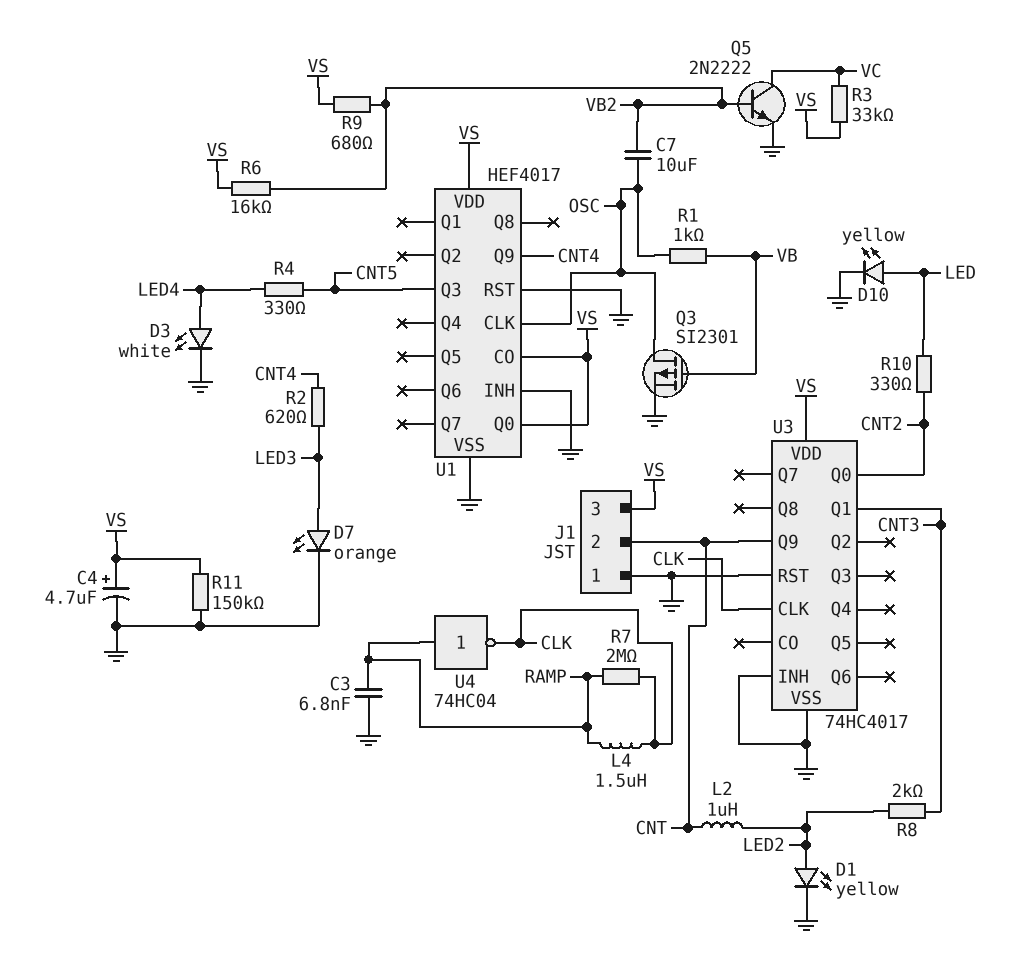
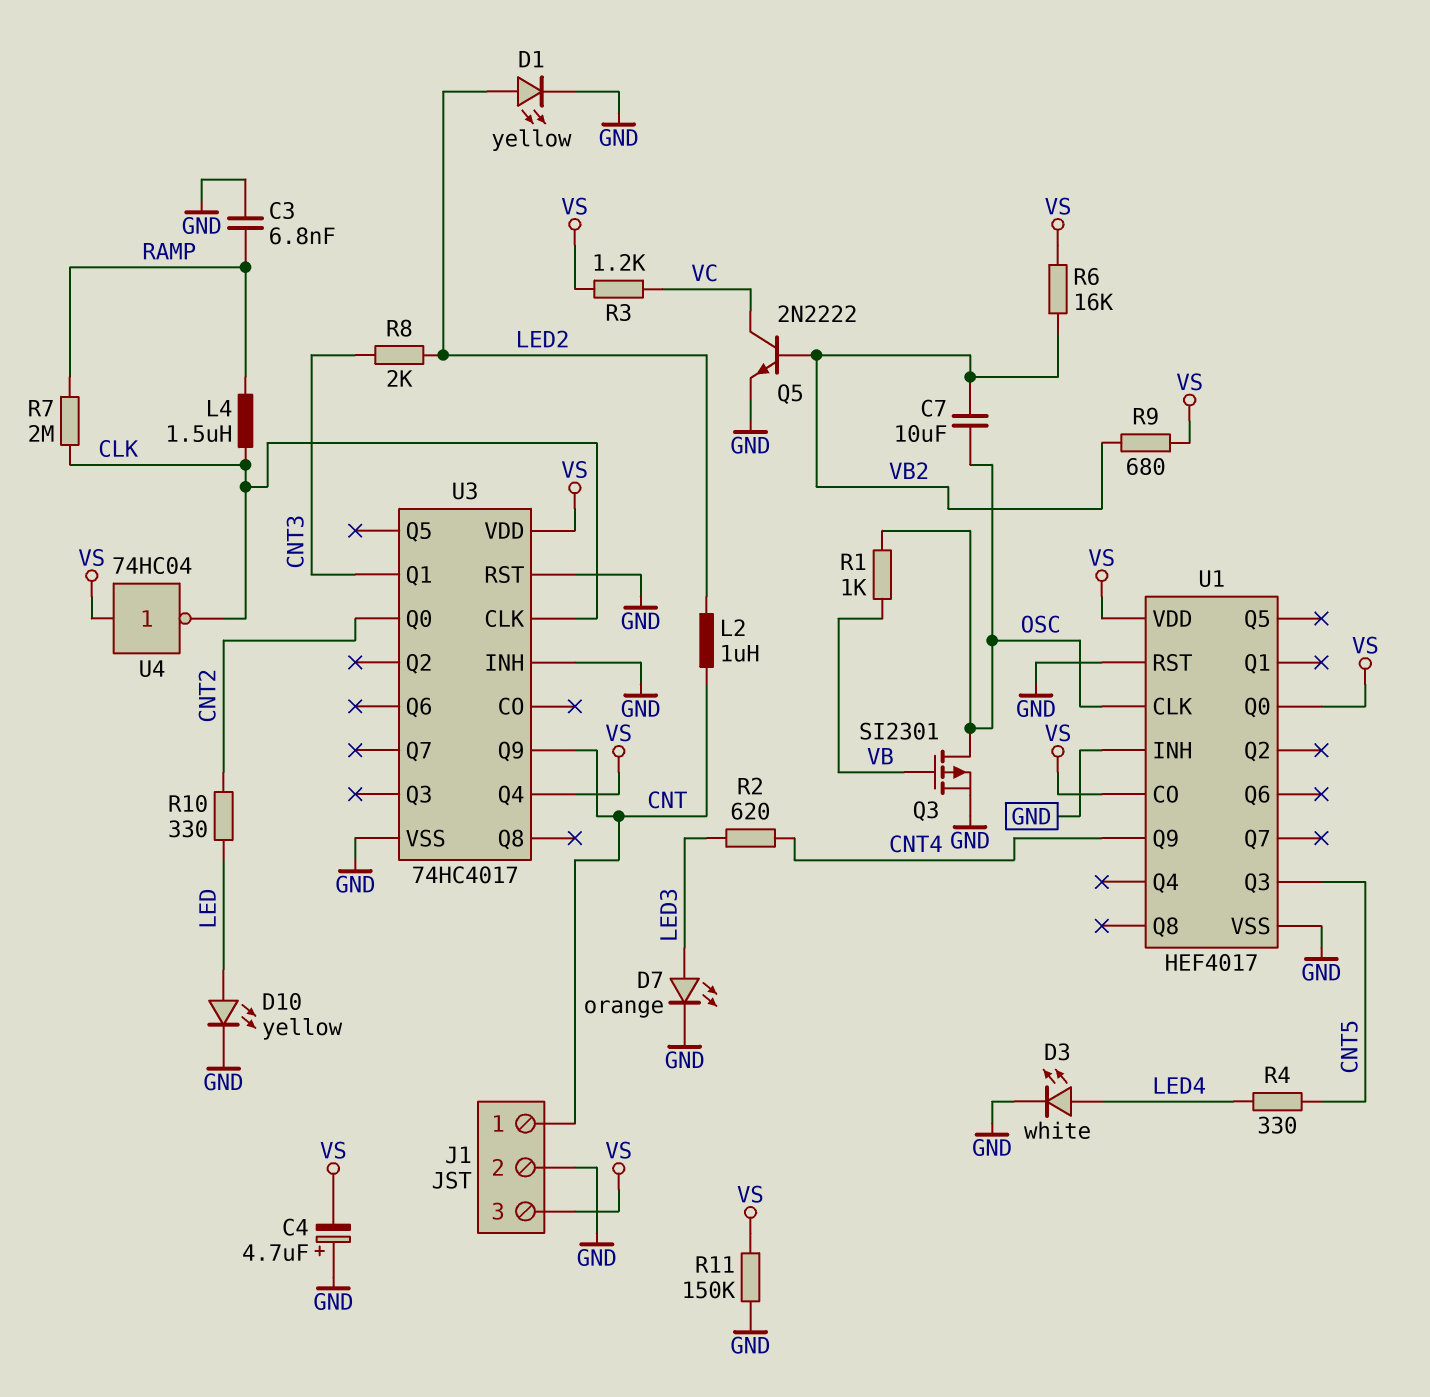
C4: 4.7uF (plus VS, minus GND) -> 4.7uF (plus GND, minus VS)
J1 pin 1: GND -> CNT
J1 pin 2: CNT -> GND
R3: 33k (VC, VS) -> 1.2k (VC, VS)
U3 pin Q4: none -> VS
U4: NOT 74HC04 (in RAMP, out CLK) -> NOT 74HC04 (in VS, out CLK)

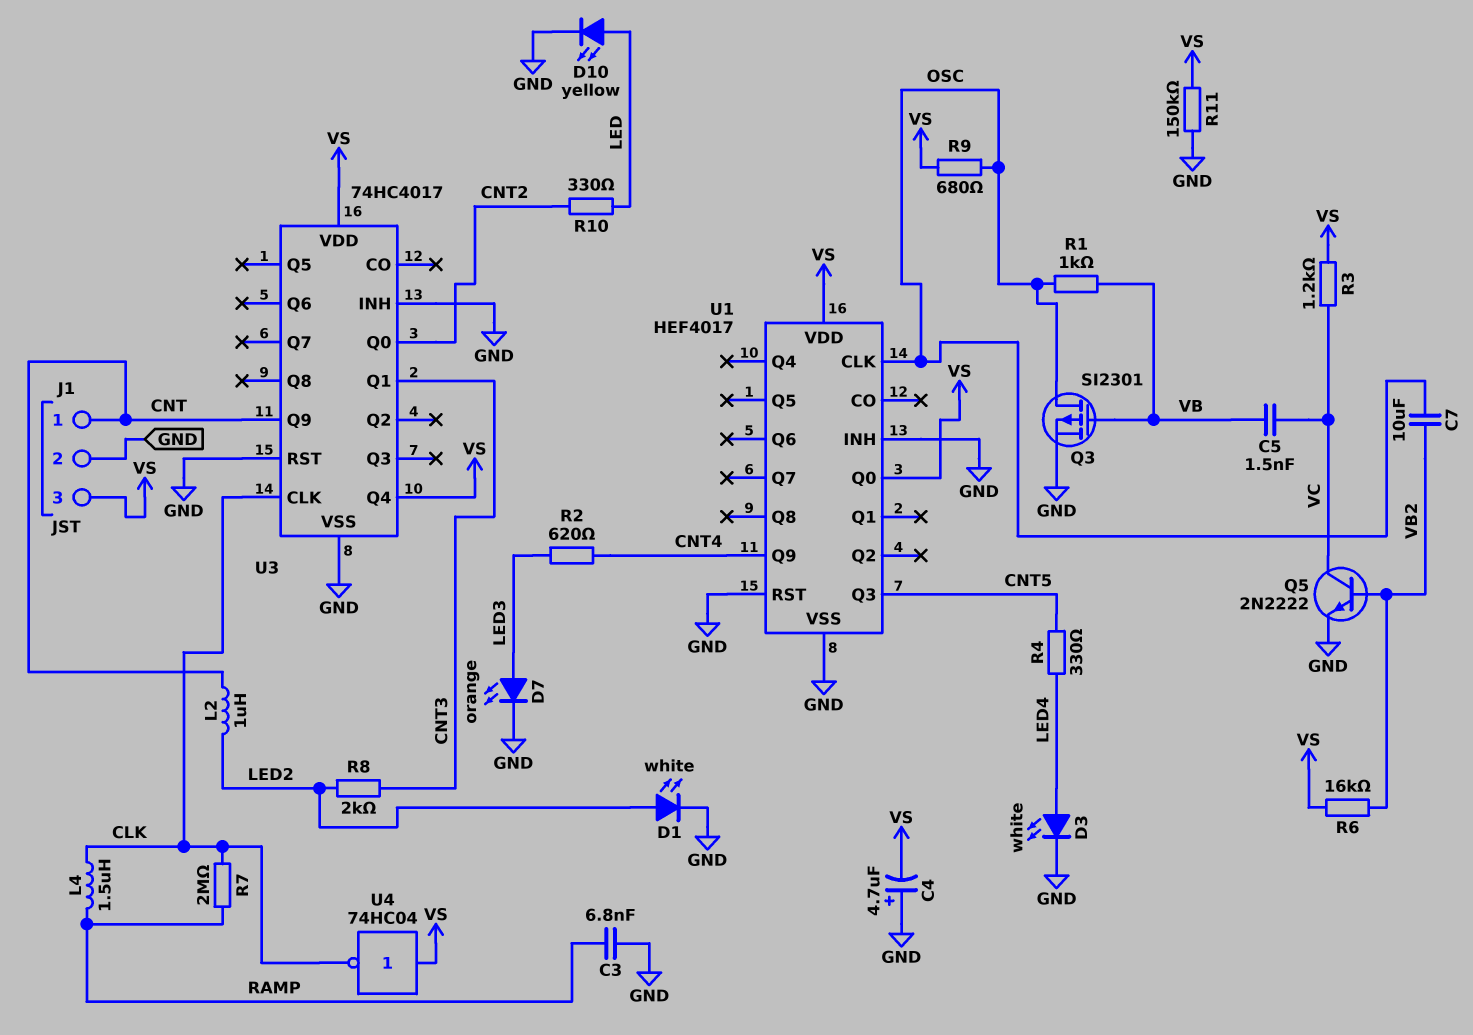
C5: none -> 1.5nF (VB, VC)
D1: LED yellow (A LED2, K GND) -> LED white (A LED2, K GND)
R9: 680 (VB2, VS) -> 680 (OSC, VS)
U1 pin CO: VS -> none

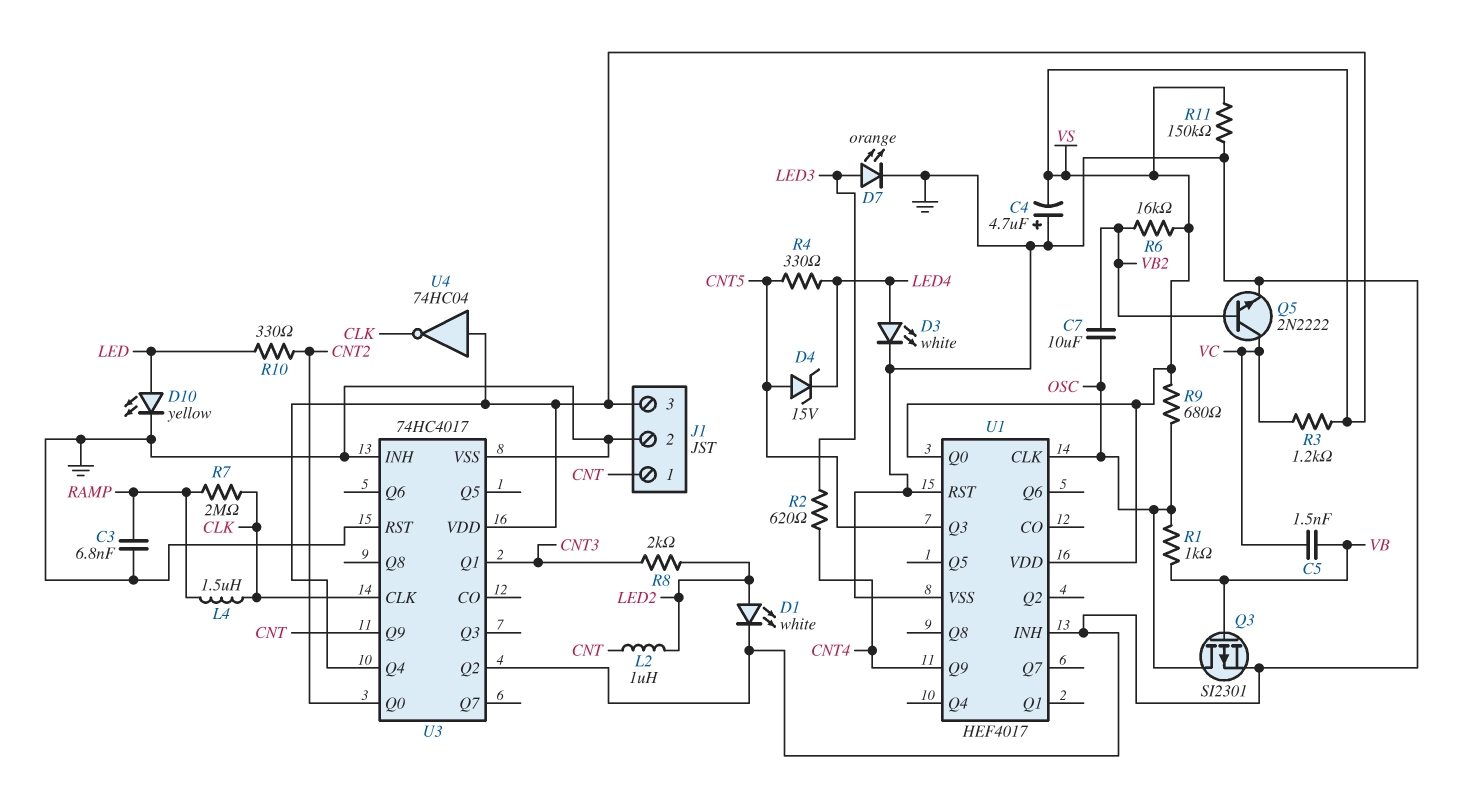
D4: none -> zener 15V (A CNT5, K LED4)
U3 pin Q2: none -> GND

